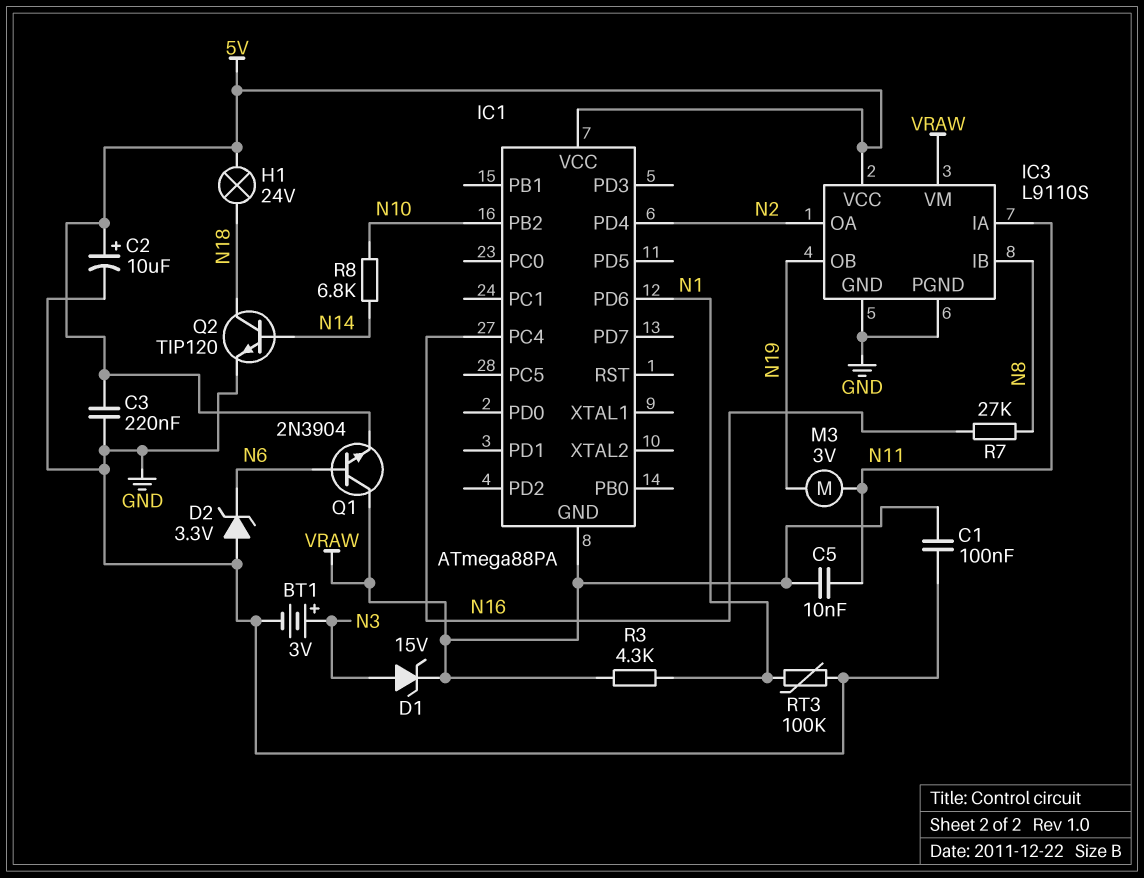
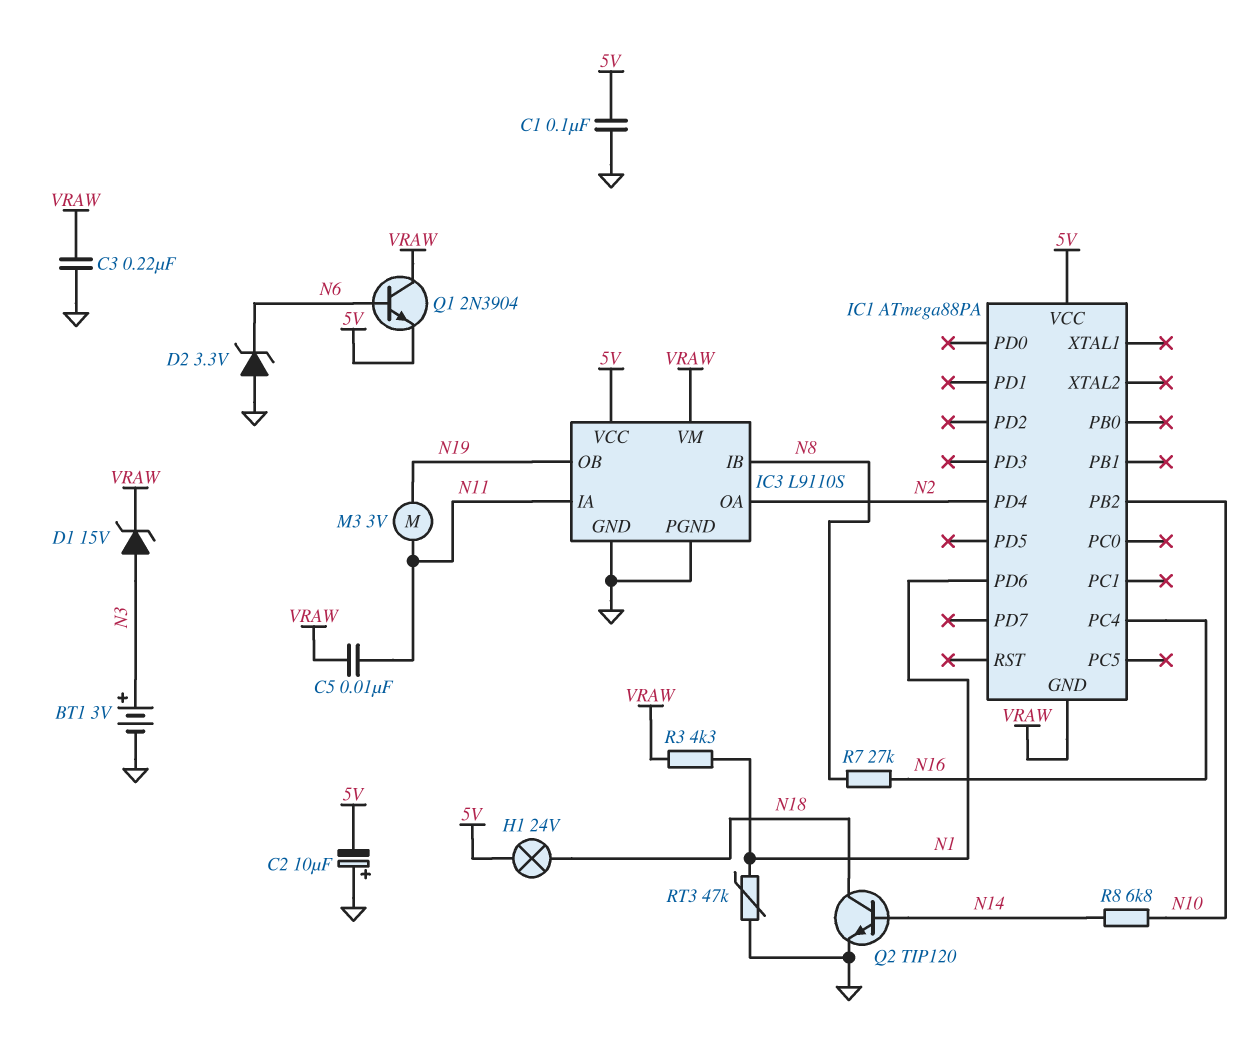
C1: 100nF (GND, VRAW) -> 100nF (5V, GND)
C2: 10uF (plus 5V, minus GND) -> 10uF (plus GND, minus 5V)
C3: 220nF (5V, GND) -> 220nF (GND, VRAW)
RT3: 100k (GND, N1) -> 47k (GND, N1)

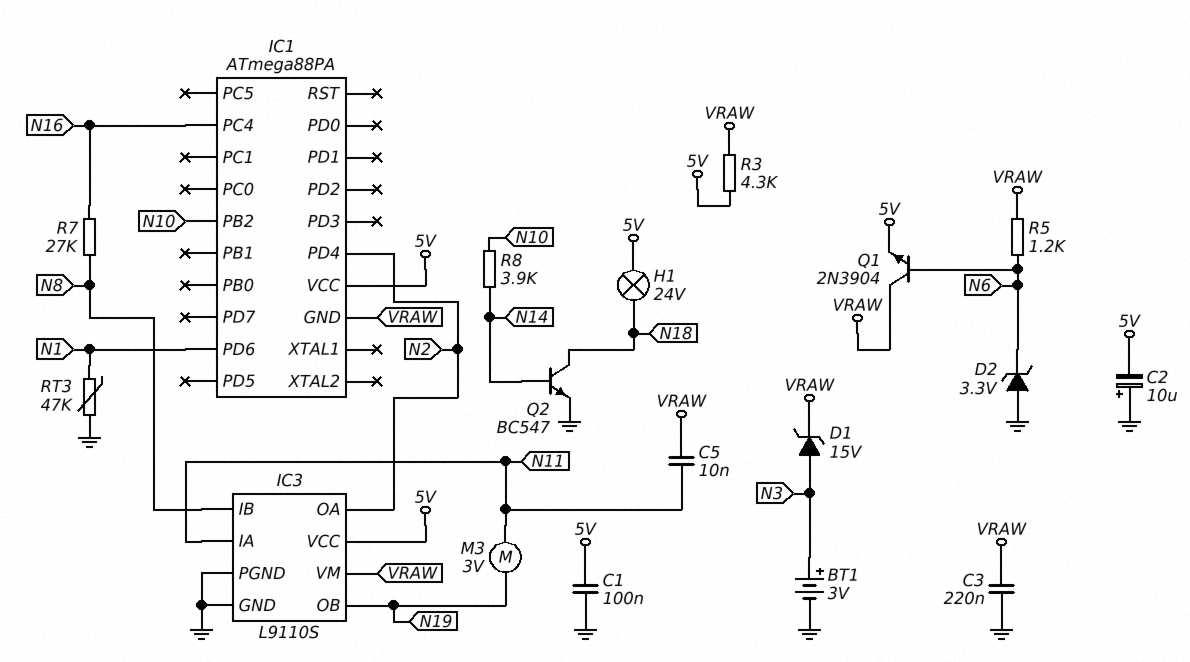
Q2: NPN TIP120 (B N14, C N18, E GND) -> NPN BC547 (B N14, C N18, E GND)
R3: 4.3k (N1, VRAW) -> 4.3k (5V, VRAW)
R5: none -> 1.2k (N6, VRAW)
R8: 6.8k (N10, N14) -> 3.9k (N10, N14)

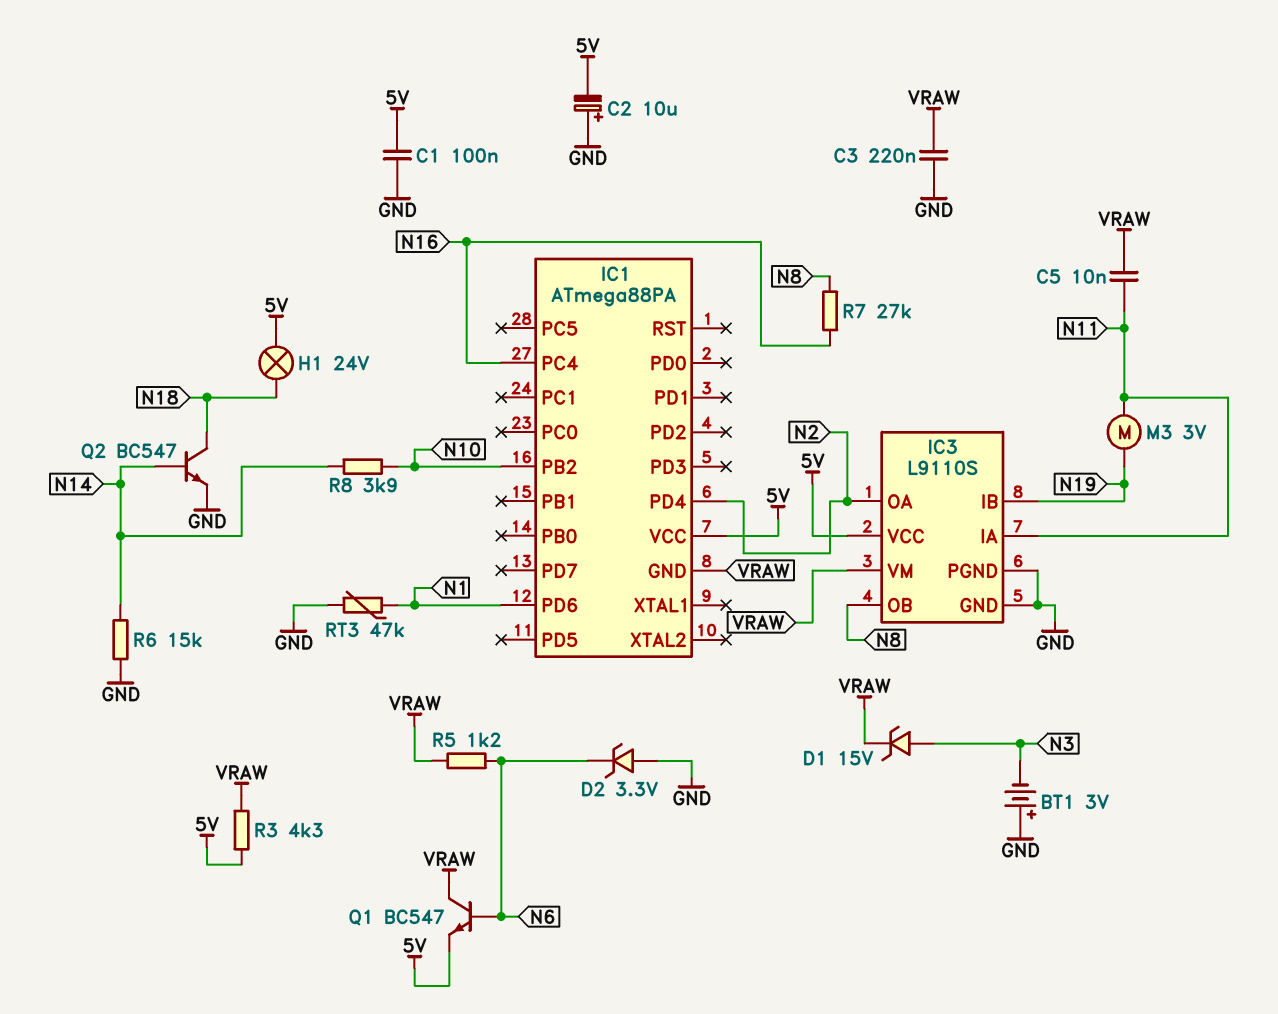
BT1: 3V (plus N3, minus GND) -> 3V (plus GND, minus N3)
IC3 pin IB: N8 -> N19
IC3 pin OB: N19 -> N8
Q1: NPN 2N3904 (B N6, C VRAW, E 5V) -> NPN BC547 (B N6, C VRAW, E 5V)
R6: none -> 15k (GND, N14)

